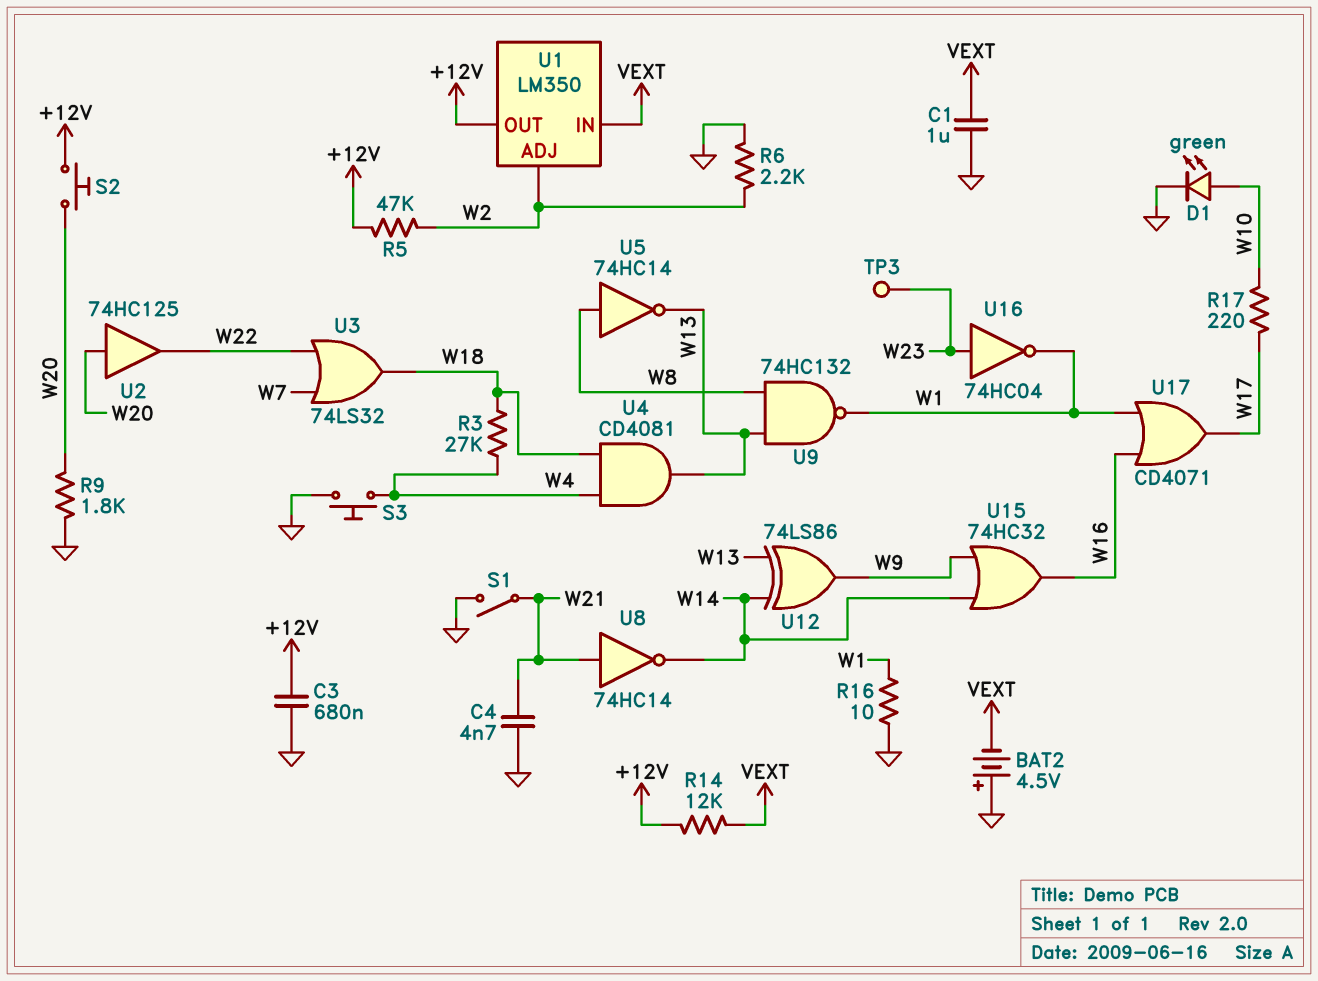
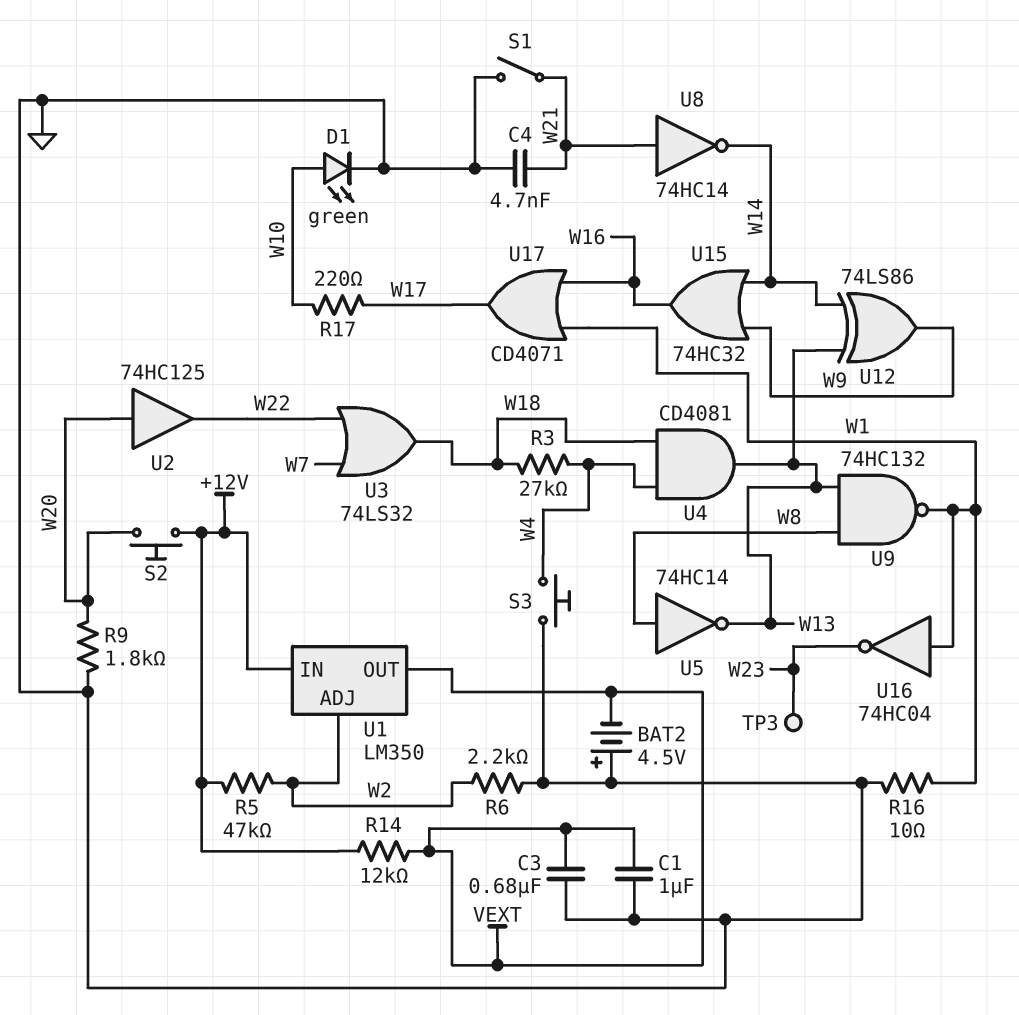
C3: 680nF (+12V, GND) -> 680nF (GND, VEXT)
U1 pin IN: VEXT -> +12V
U1 pin OUT: +12V -> VEXT
U16: NOT 74HC04 (in W23, out W1) -> NOT 74HC04 (in W1, out W23)

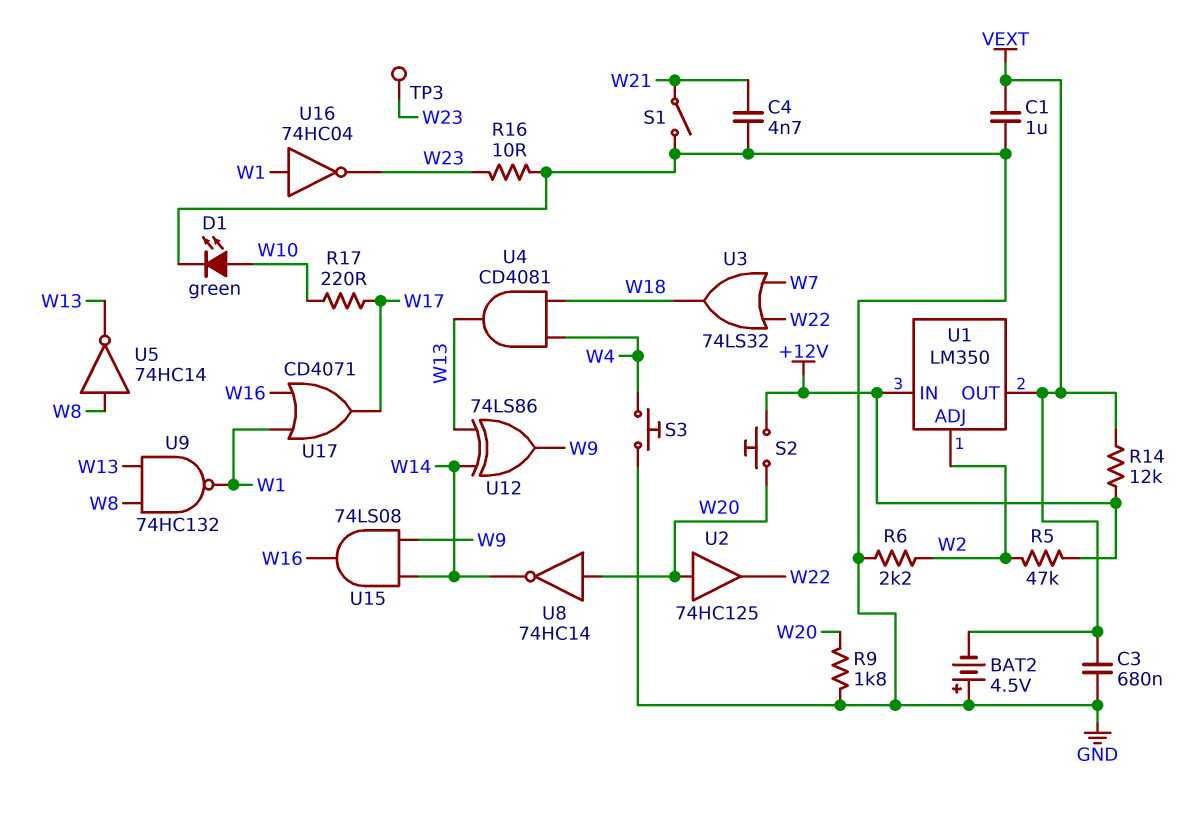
R3: 27k (W4, W18) -> none
R16: 10 (GND, W1) -> 10 (GND, W23)
U8: NOT 74HC14 (in W21, out W14) -> NOT 74HC14 (in W20, out W14)
U15: OR 74HC32 (in W9, in W14, out W16) -> AND 74LS08 (in W9, in W14, out W16)

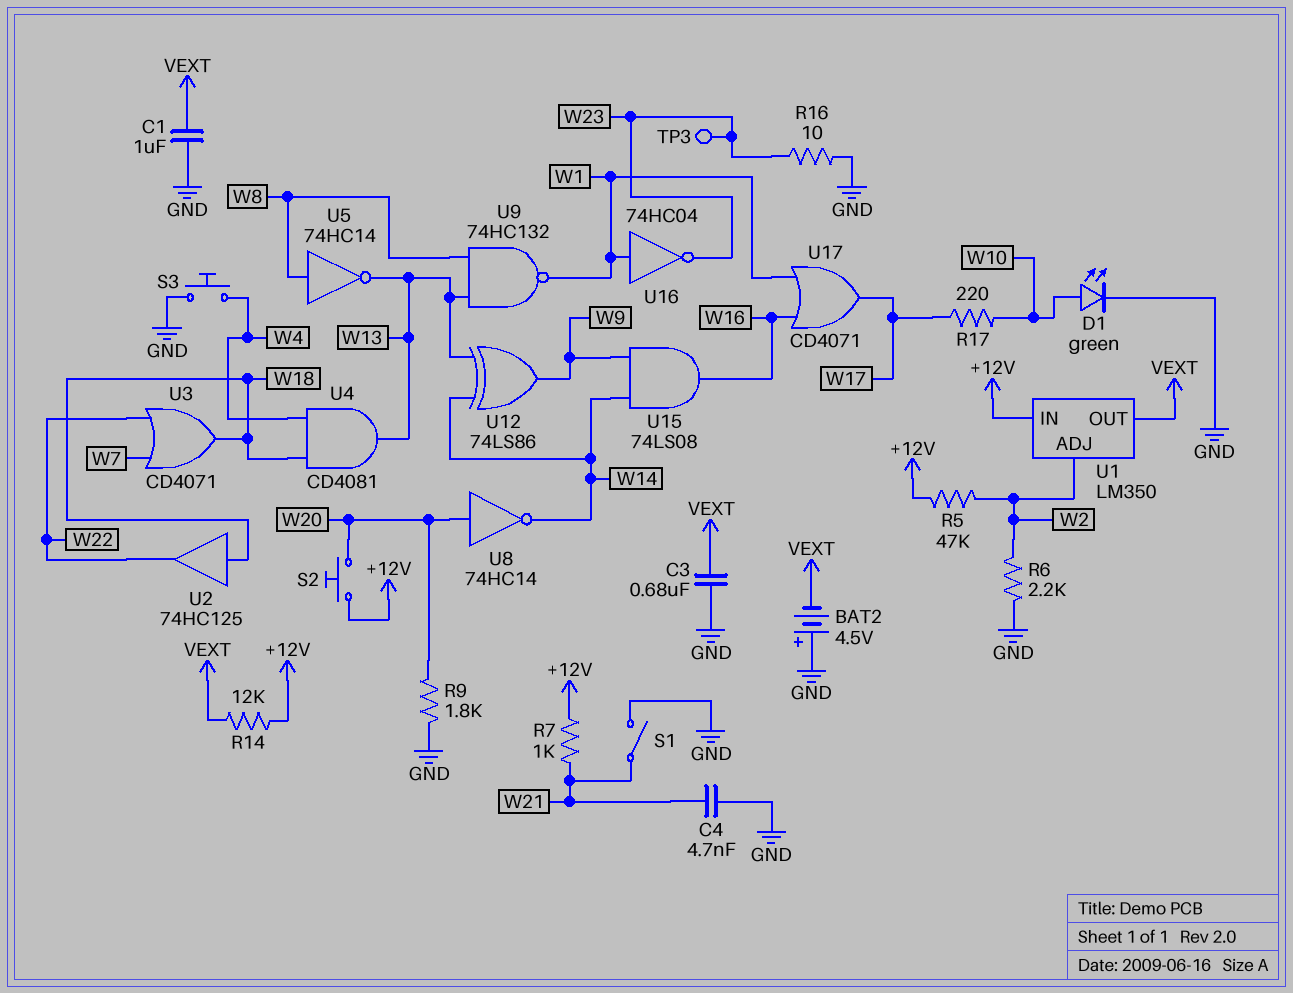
R7: none -> 1k (+12V, W21)
U2: buffer 74HC125 (in W20, out W22) -> buffer 74HC125 (in W18, out W22)
U3: OR 74LS32 (in W7, in W22, out W18) -> OR CD4071 (in W7, in W22, out W18)

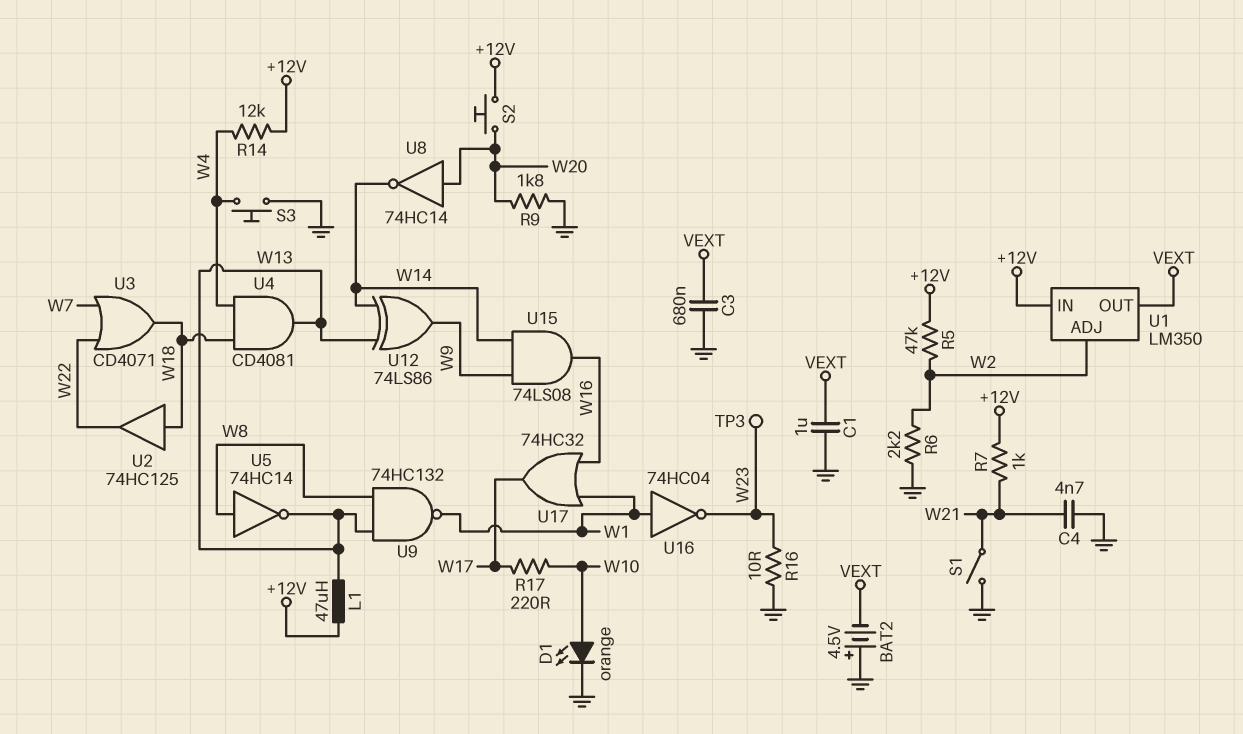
D1: LED green (A W10, K GND) -> LED orange (A W10, K GND)
L1: none -> 47uH (+12V, W13)
R14: 12k (+12V, VEXT) -> 12k (+12V, W4)
U17: OR CD4071 (in W1, in W16, out W17) -> OR 74HC32 (in W1, in W16, out W17)

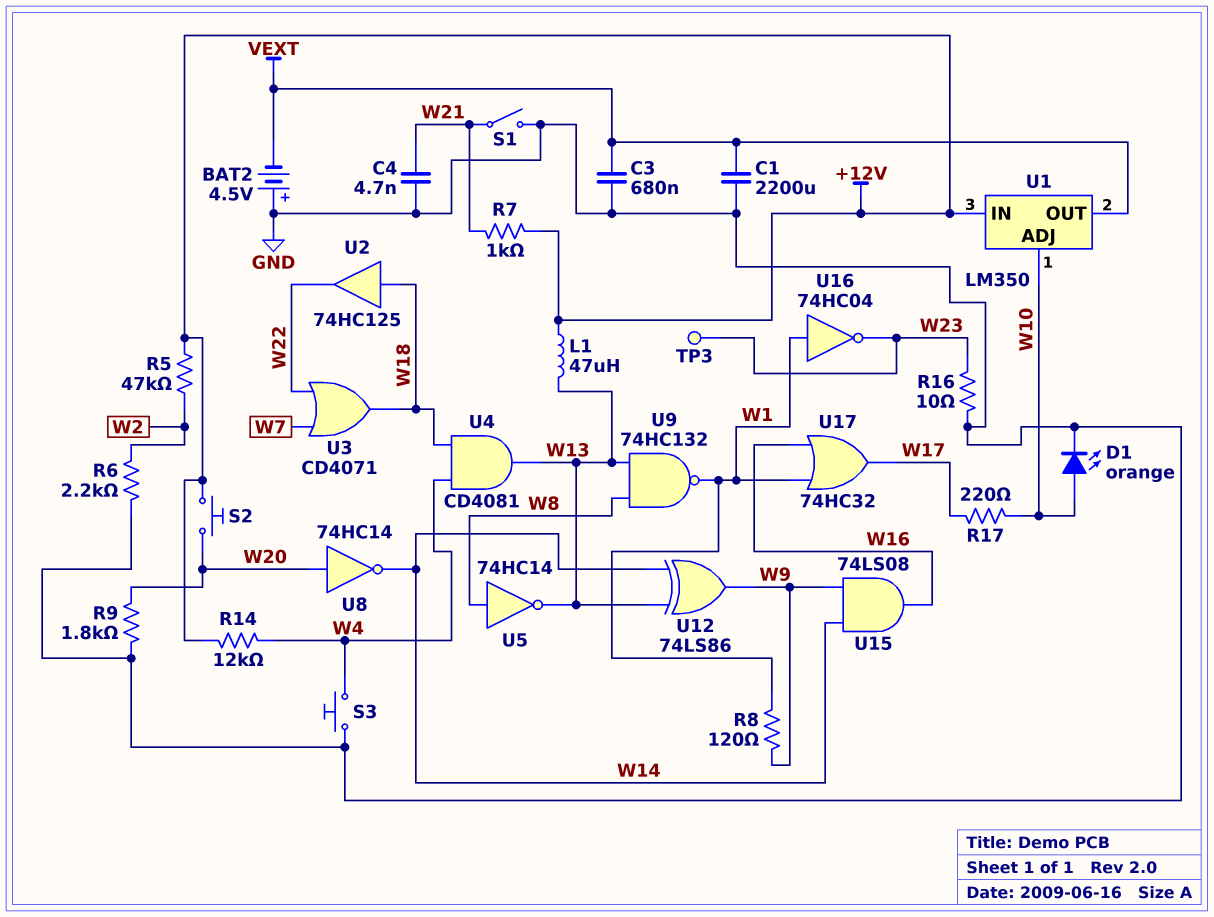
C1: 1uF (GND, VEXT) -> 2200uF (GND, VEXT)
R8: none -> 120 (W1, W9)
U1 pin ADJ: W2 -> W10

